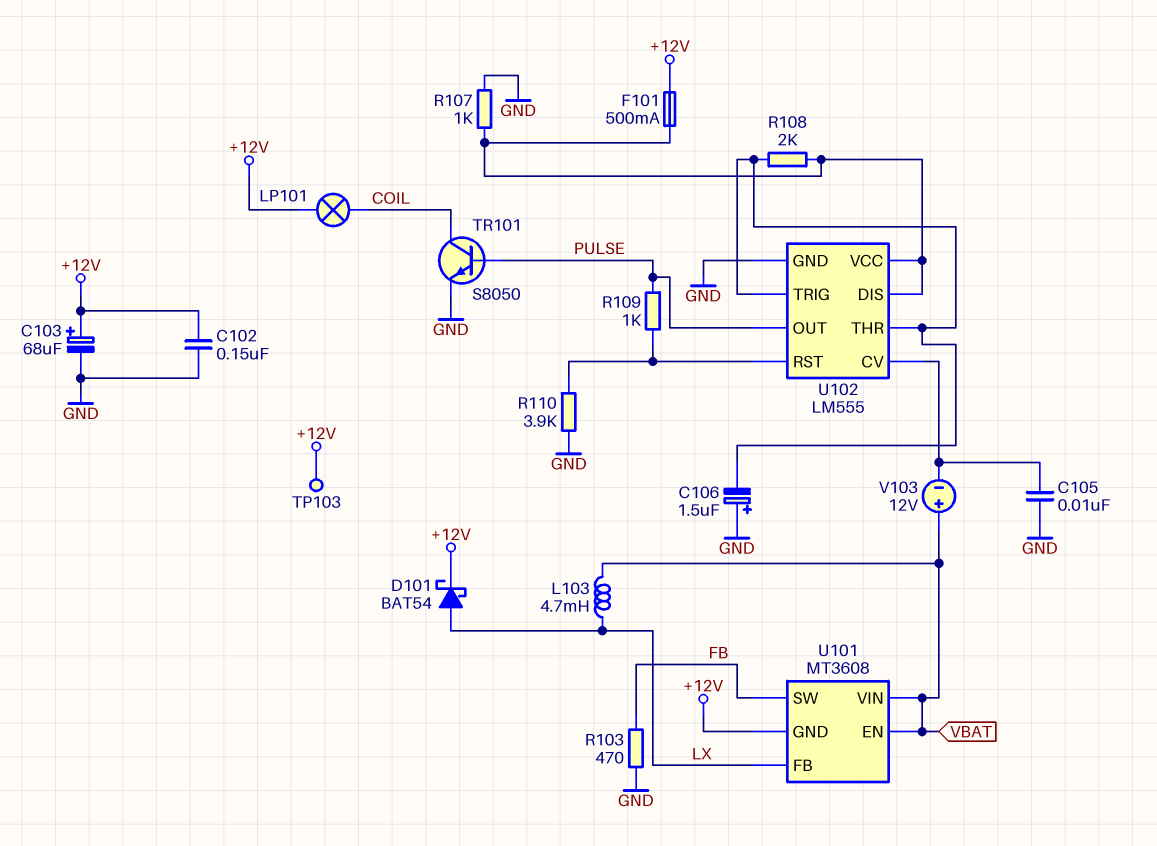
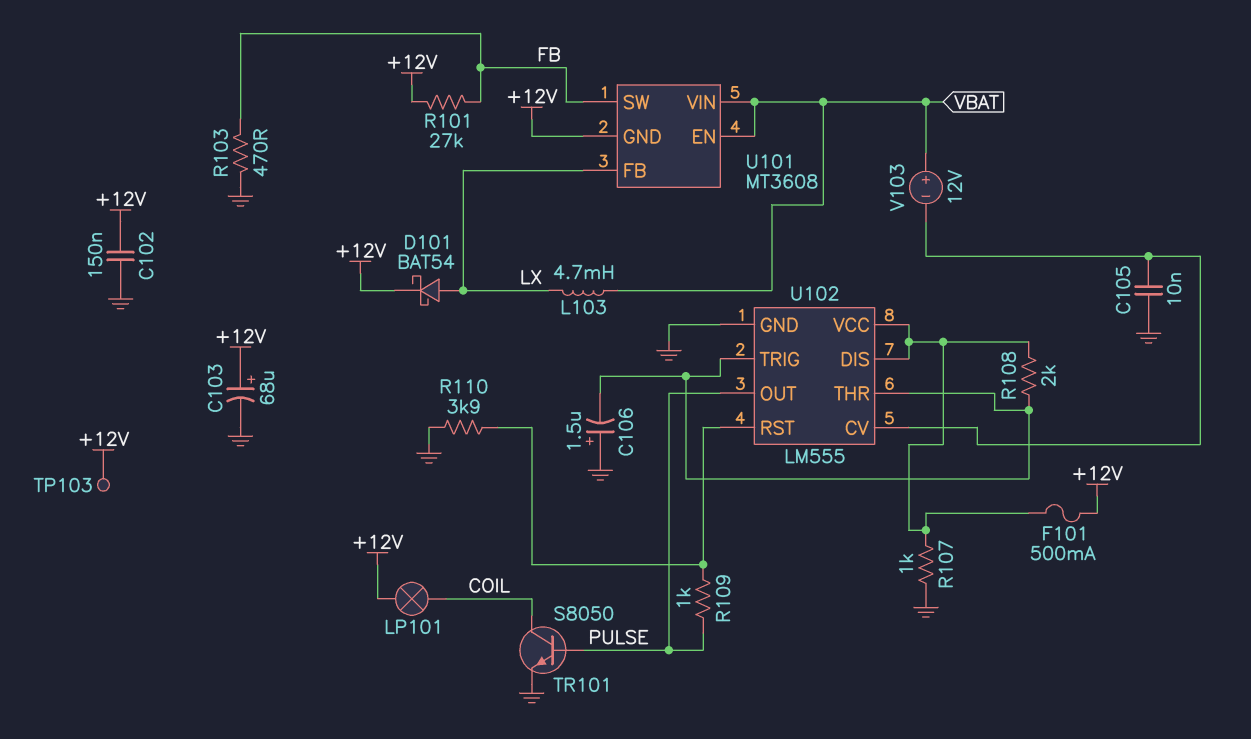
R101: none -> 27k (+12V, FB)

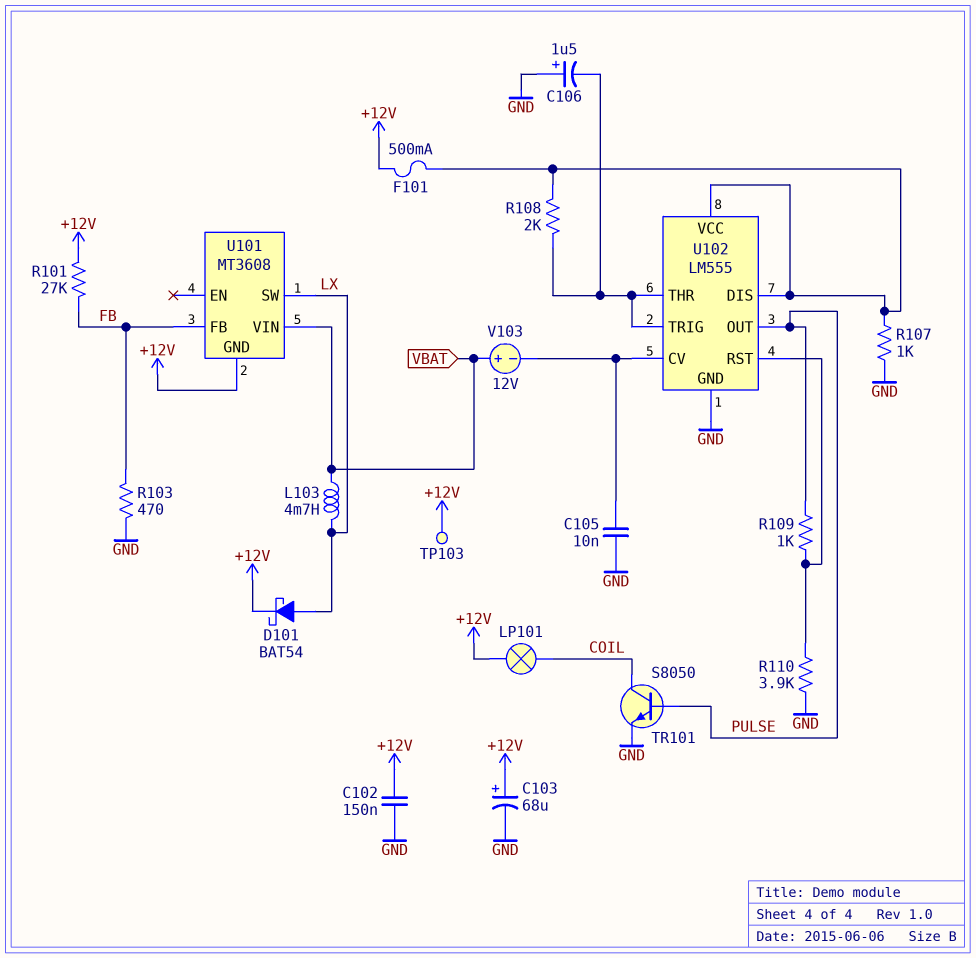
U101 pin EN: VBAT -> none
U101 pin FB: LX -> FB
U101 pin SW: FB -> LX

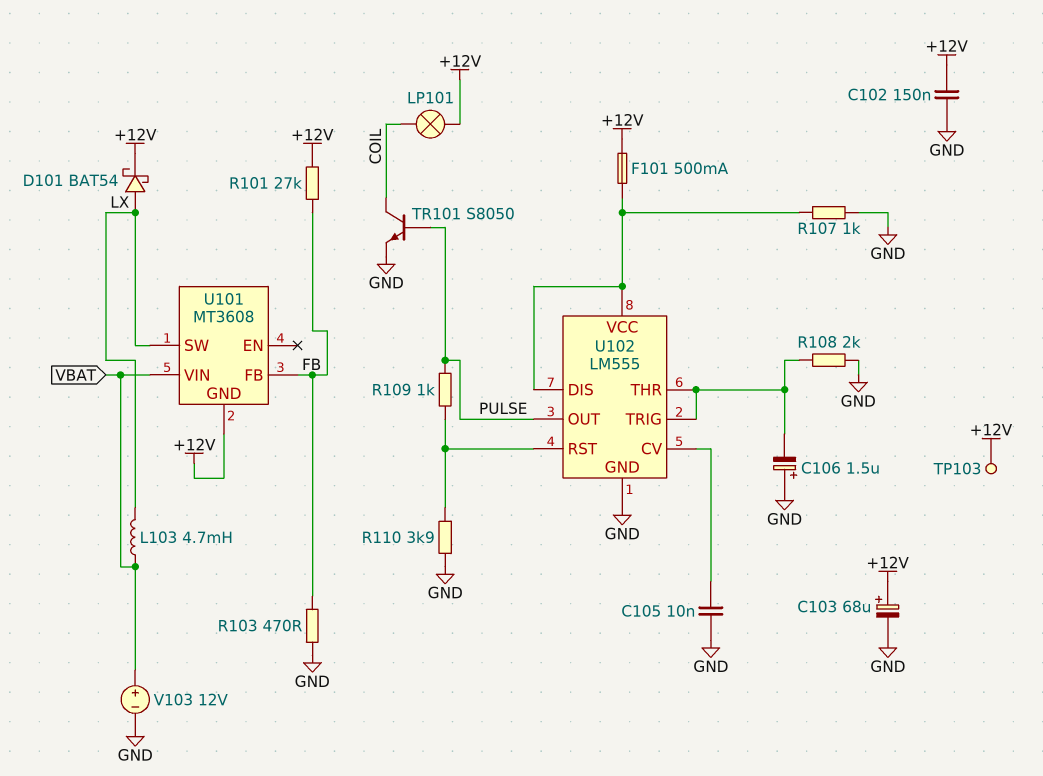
R108: 2k (U102/DIS, U102/THR) -> 2k (GND, U102/THR)
V103: 12V (plus VBAT, minus U102/CV) -> 12V (plus VBAT, minus GND)

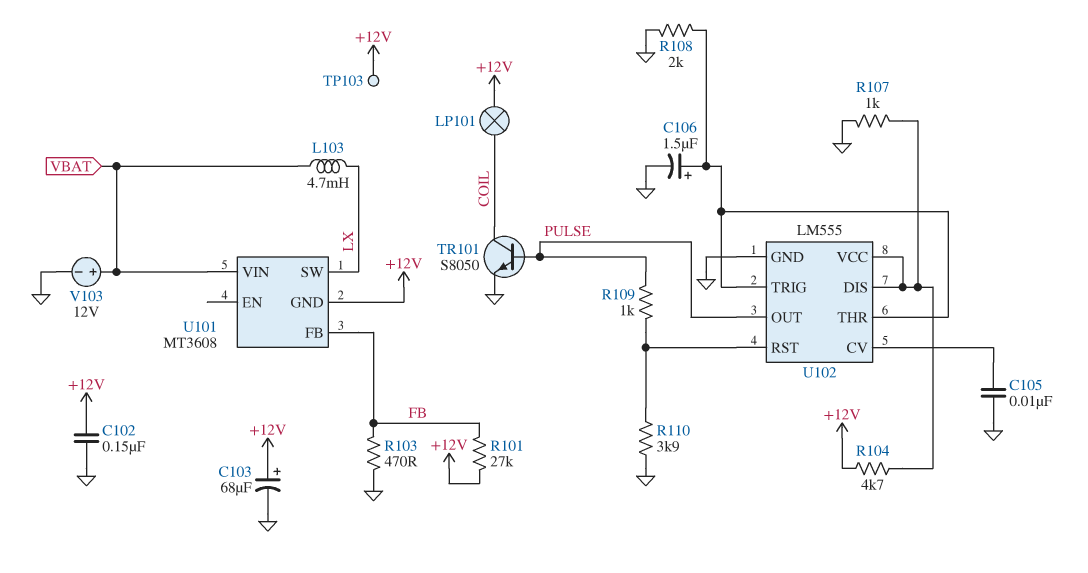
C106: 1.5uF (plus GND, minus U102/THR) -> 1.5uF (plus U102/THR, minus GND)
D101: schottky BAT54 (A LX, K +12V) -> none
F101: 500mA (+12V, U102/DIS) -> none
R104: none -> 4.7k (+12V, U102/DIS)

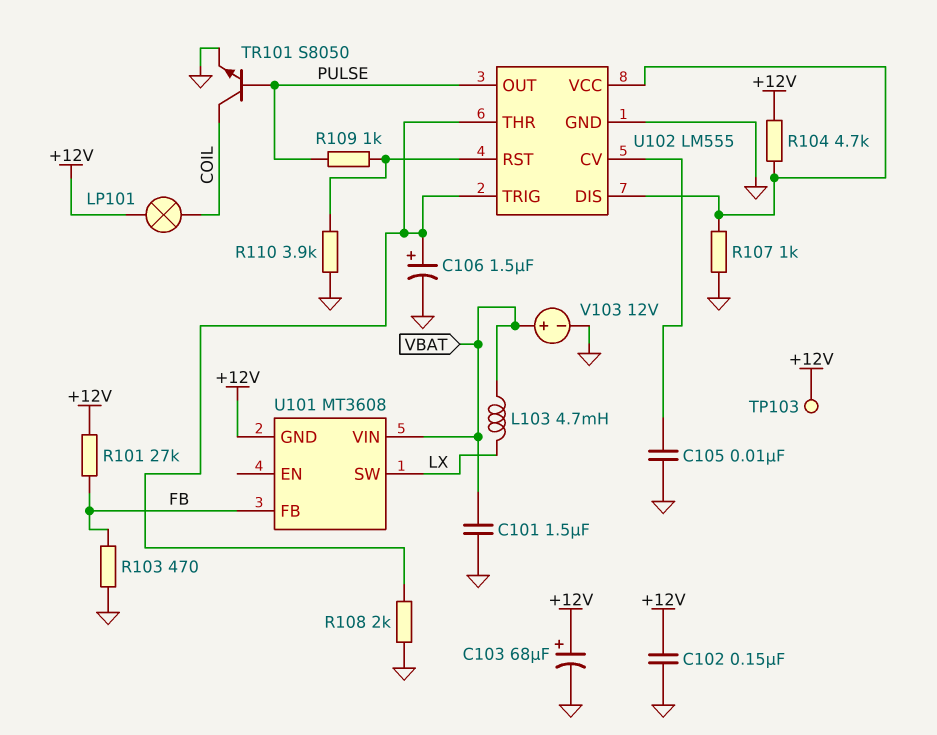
C101: none -> 1.5uF (GND, VBAT)

